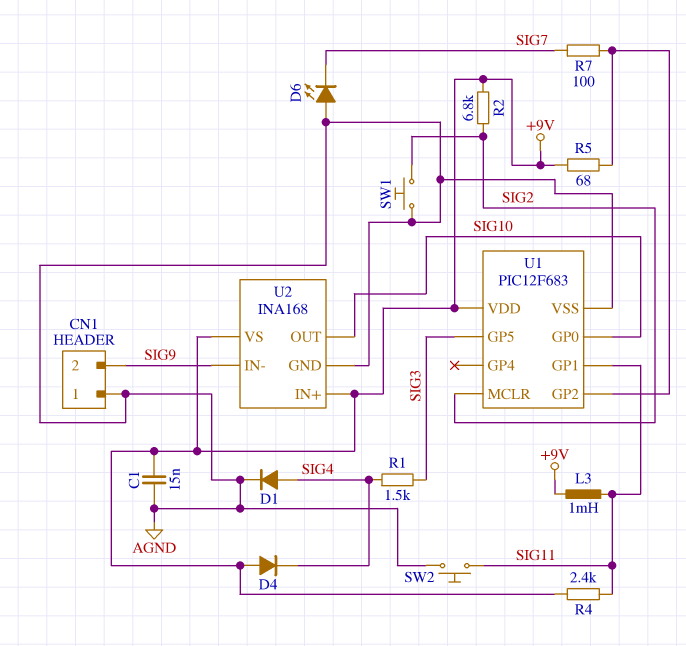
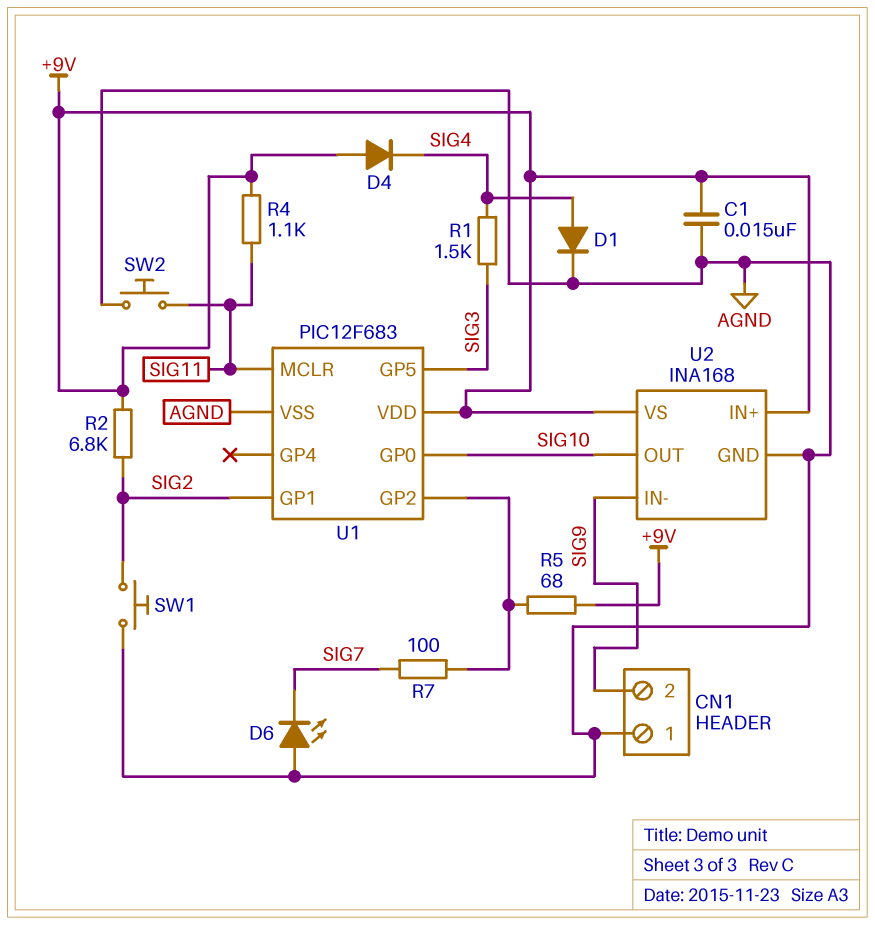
L3: 1mH (+9V, SIG11) -> none
R4: 2.4k (+9V, SIG11) -> 1.1k (+9V, SIG11)
U1 pin GP1: SIG11 -> SIG2
U1 pin MCLR: SIG2 -> SIG11

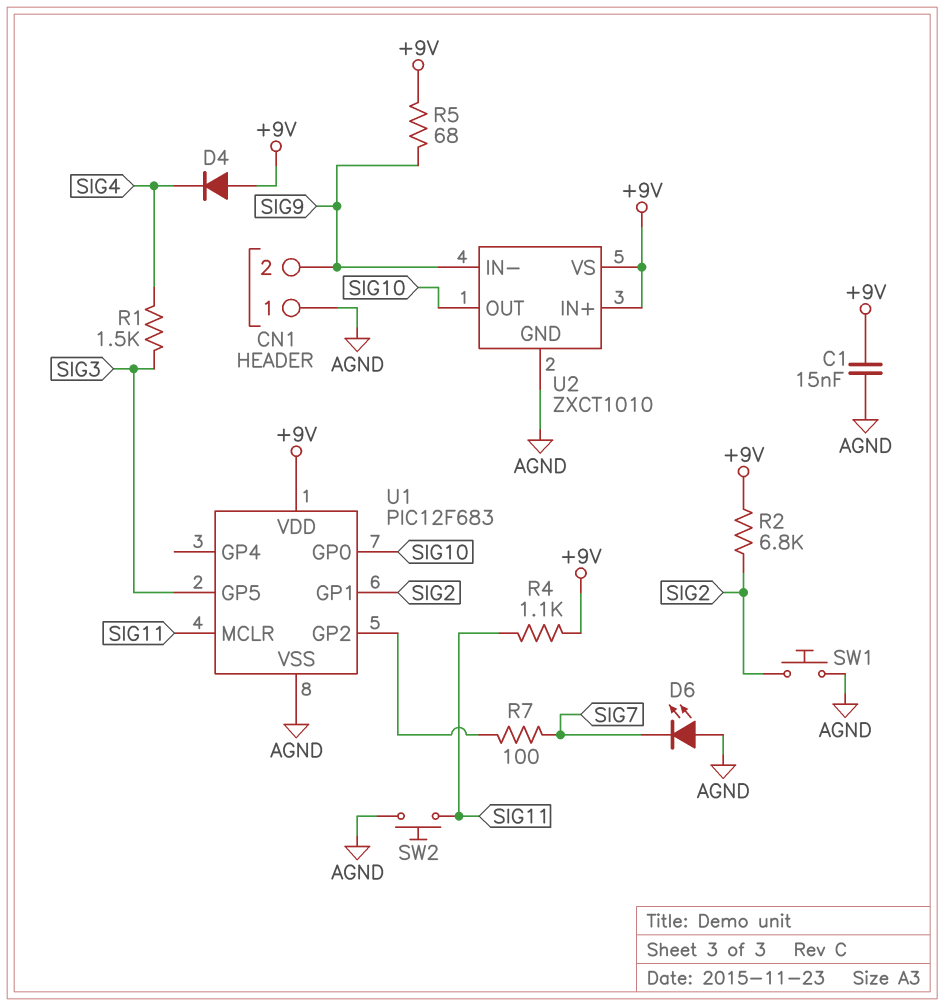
D1: diode (A SIG4, K AGND) -> none
R5: 68 (+9V, U1/GP2) -> 68 (+9V, SIG9)
U2: INA168 -> ZXCT1010

